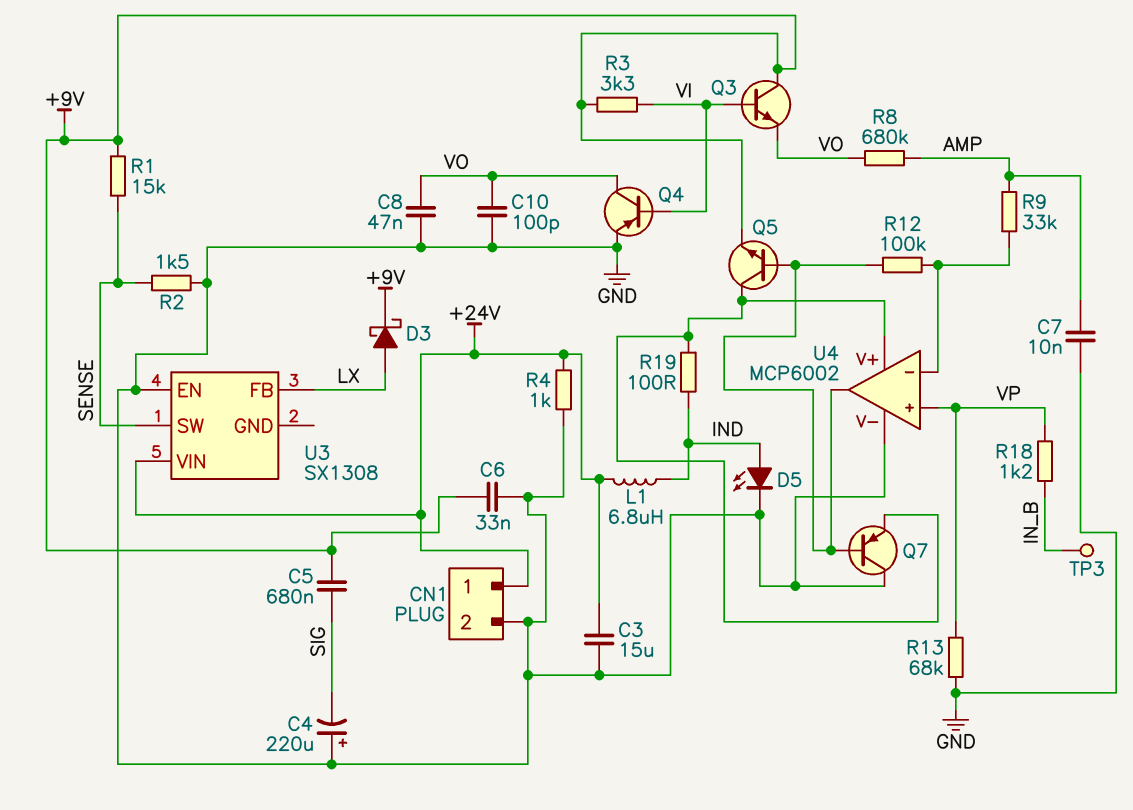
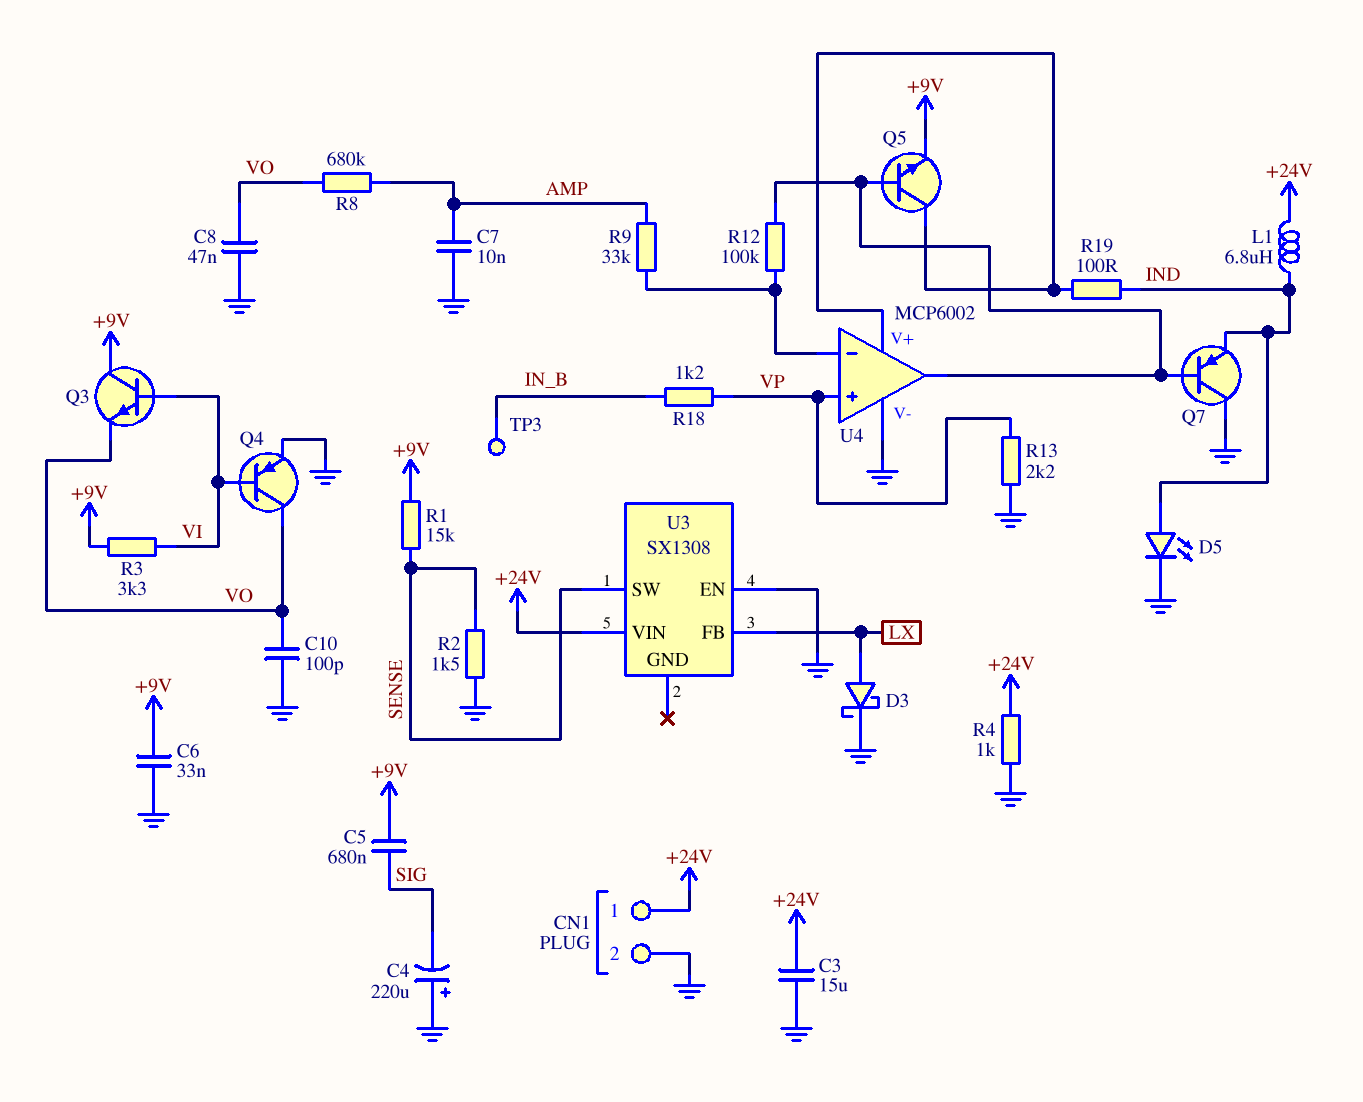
D3: schottky (A LX, K +9V) -> schottky (A LX, K GND)
Q7: PNP (B U4/out, C GND, E U4/V+) -> PNP (B U4/out, C GND, E IND)
R13: 68k (GND, VP) -> 2.2k (GND, VP)

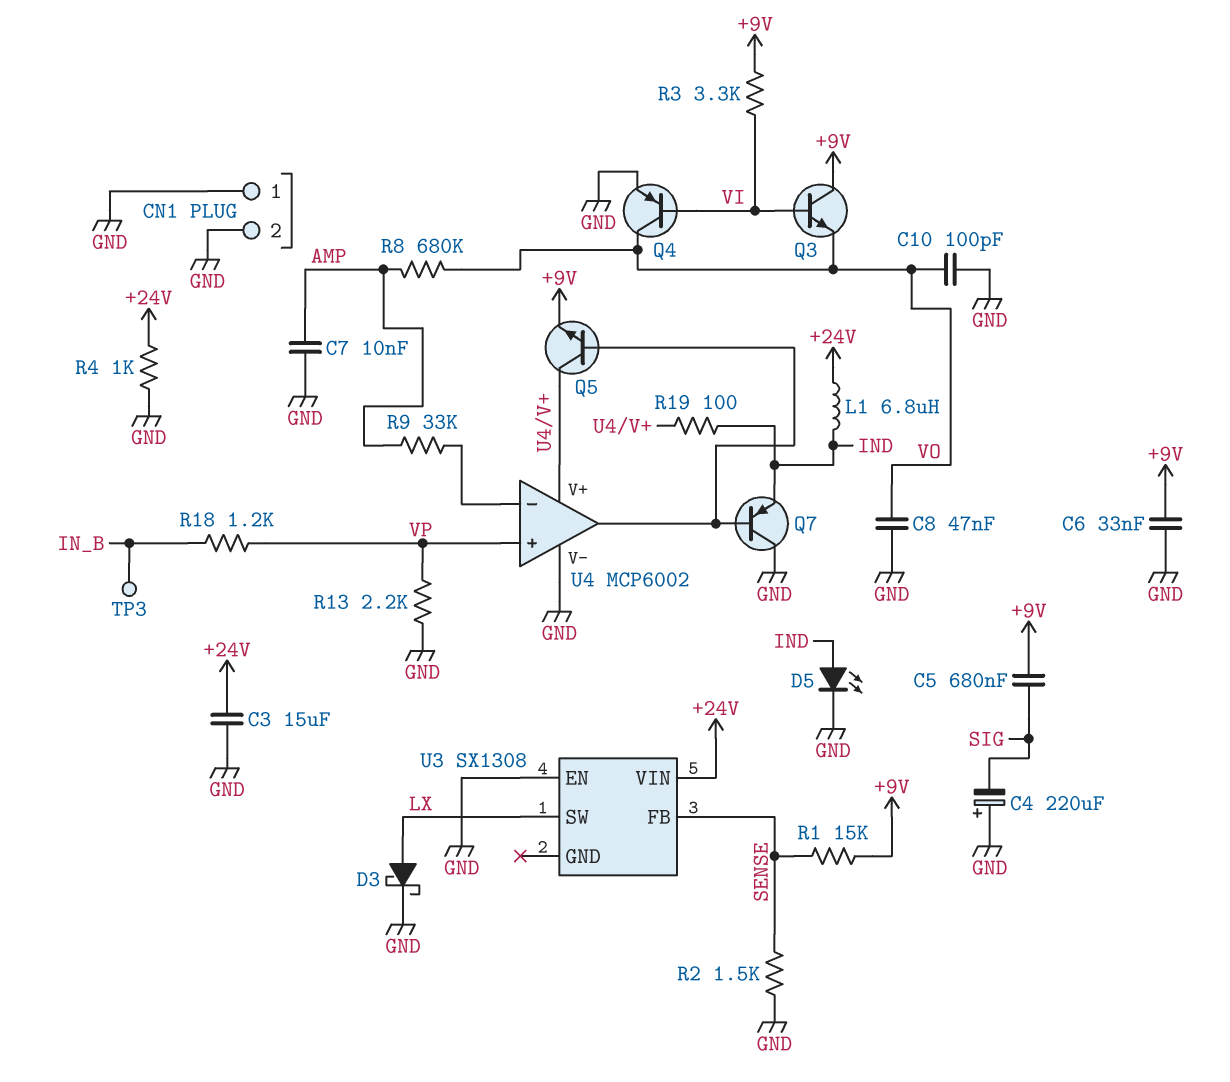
CN1 pin 1: +24V -> GND
R12: 100k (U4/in-, U4/out) -> none
U3 pin FB: LX -> SENSE
U3 pin SW: SENSE -> LX

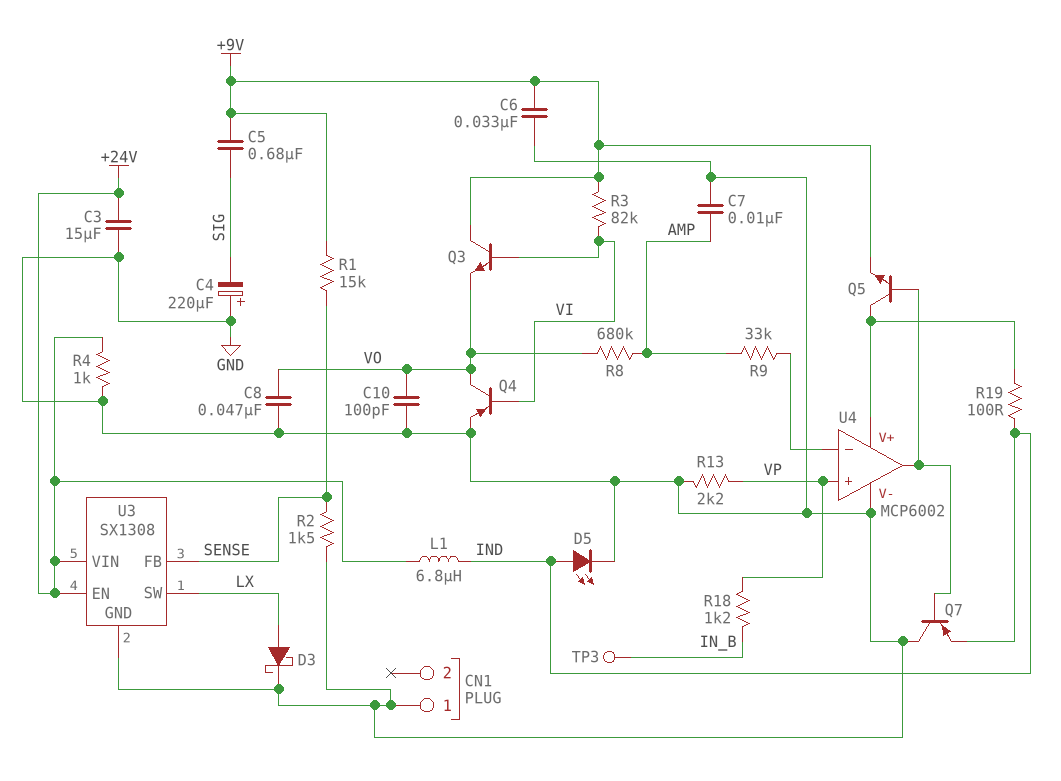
CN1 pin 2: GND -> none
R3: 3.3k (+9V, VI) -> 82k (+9V, VI)
U3 pin EN: GND -> +24V
U3 pin GND: none -> GND

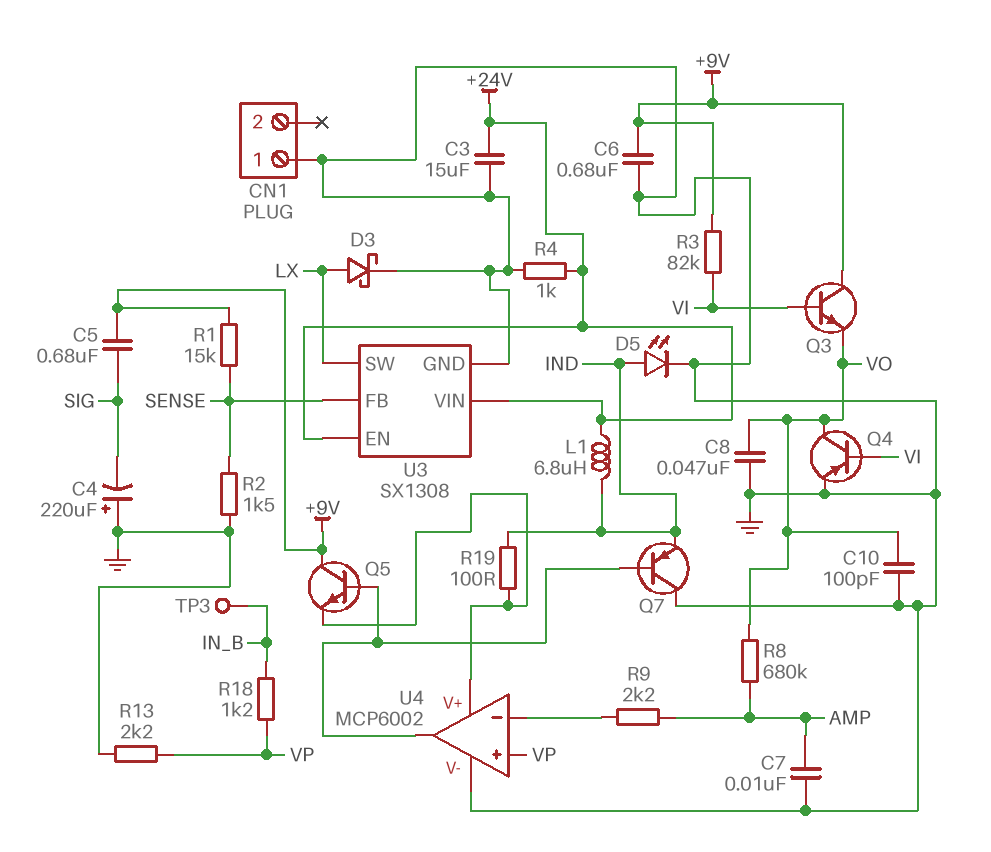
C6: 33nF (+9V, GND) -> 680nF (+9V, GND)
Q5: NPN (B U4/out, C U4/V+, E +9V) -> NPN (B U4/out, C +9V, E U4/V+)
R9: 33k (AMP, U4/in-) -> 2.2k (AMP, U4/in-)

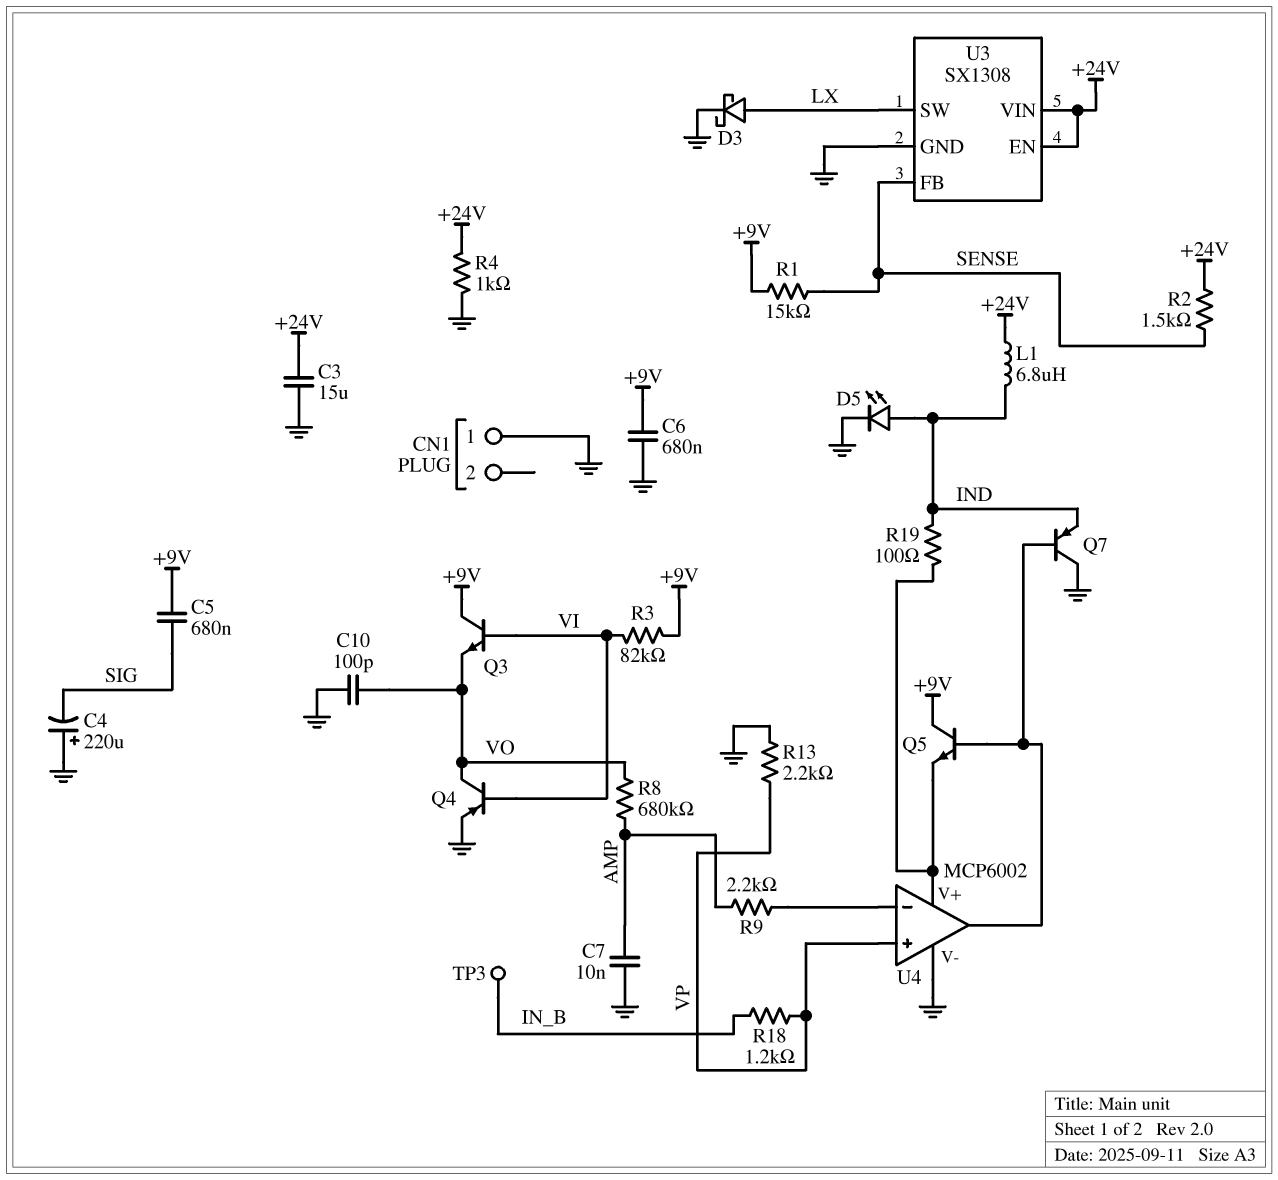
C8: 47nF (GND, VO) -> none
R2: 1.5k (GND, SENSE) -> 1.5k (+24V, SENSE)

